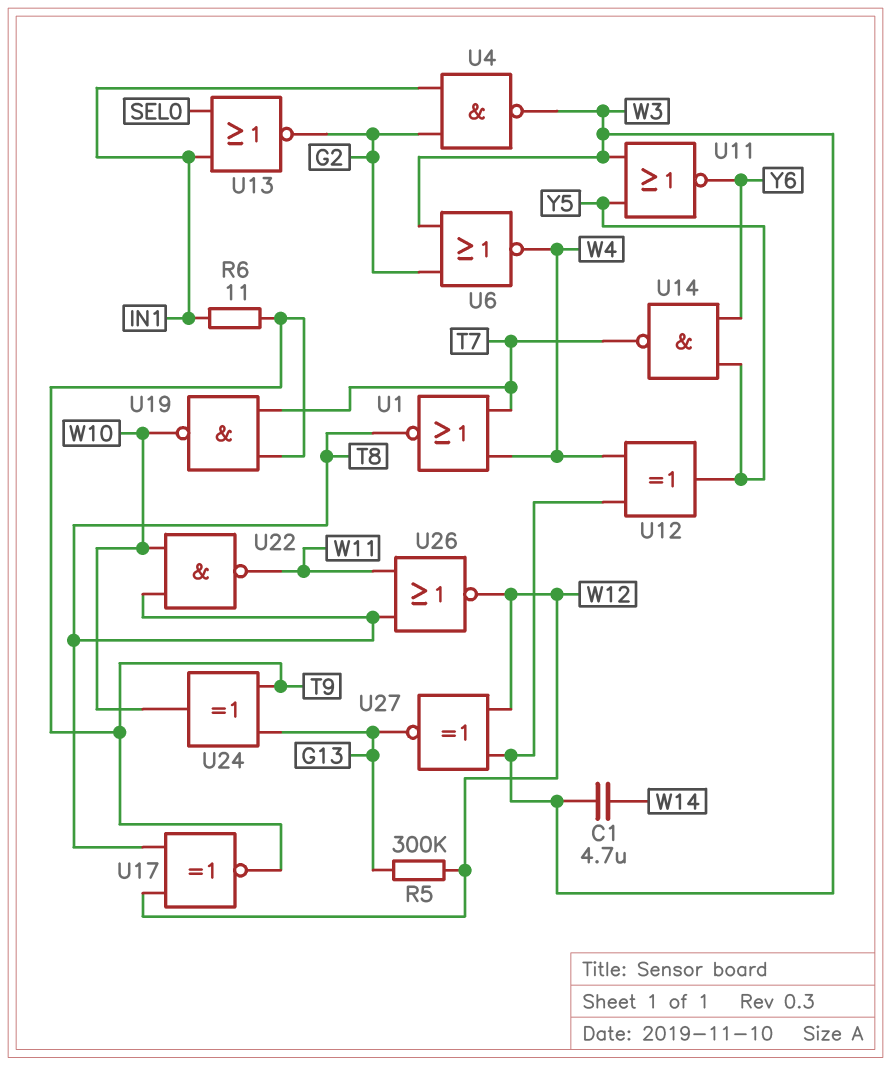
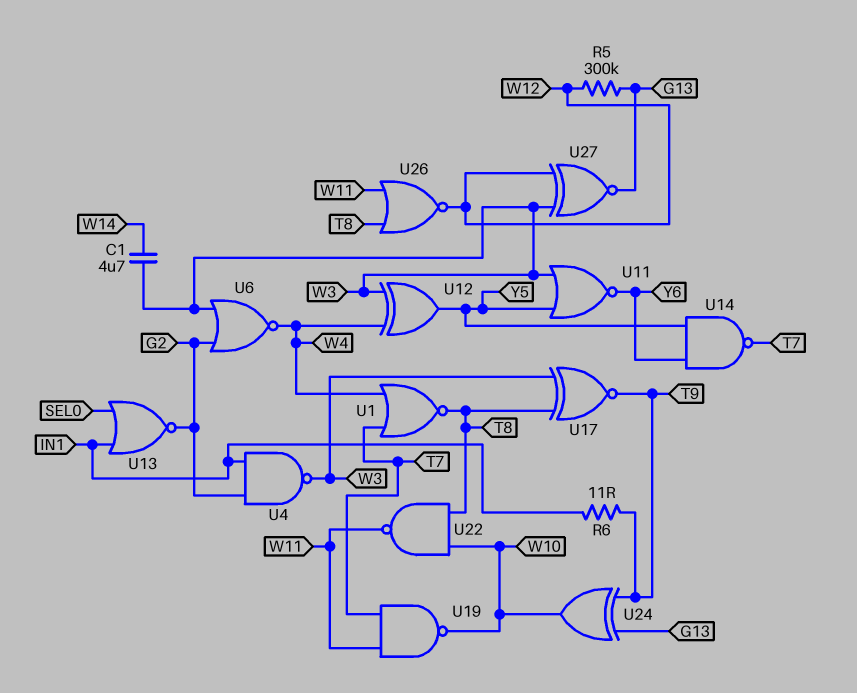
U17: XNOR (in T8, in W12, out T9) -> XNOR (in T8, in W3, out T9)
U19: NAND (in T7, in T9, out W10) -> NAND (in T7, in W11, out W10)

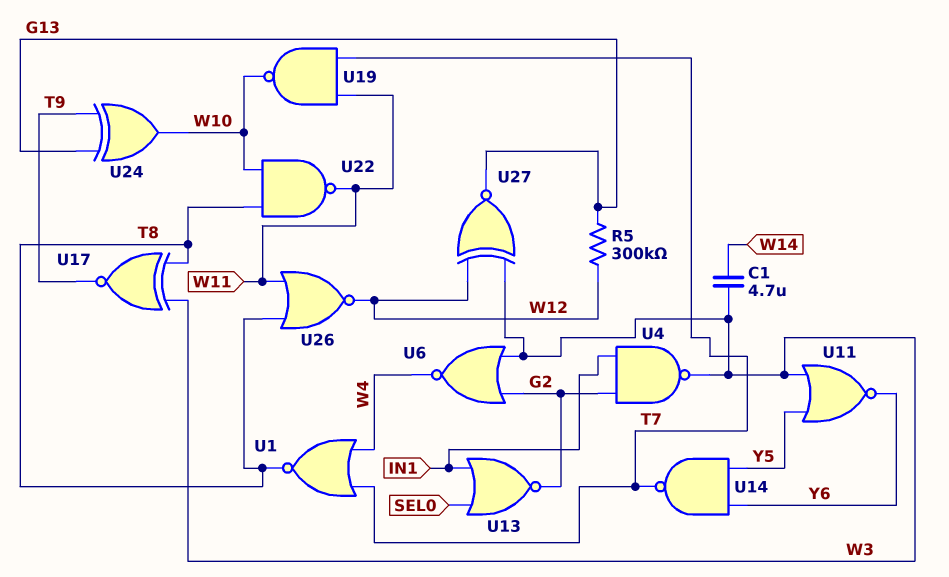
R6: 11 (IN1, T9) -> none
U12: XOR (in W3, in W4, out Y5) -> none

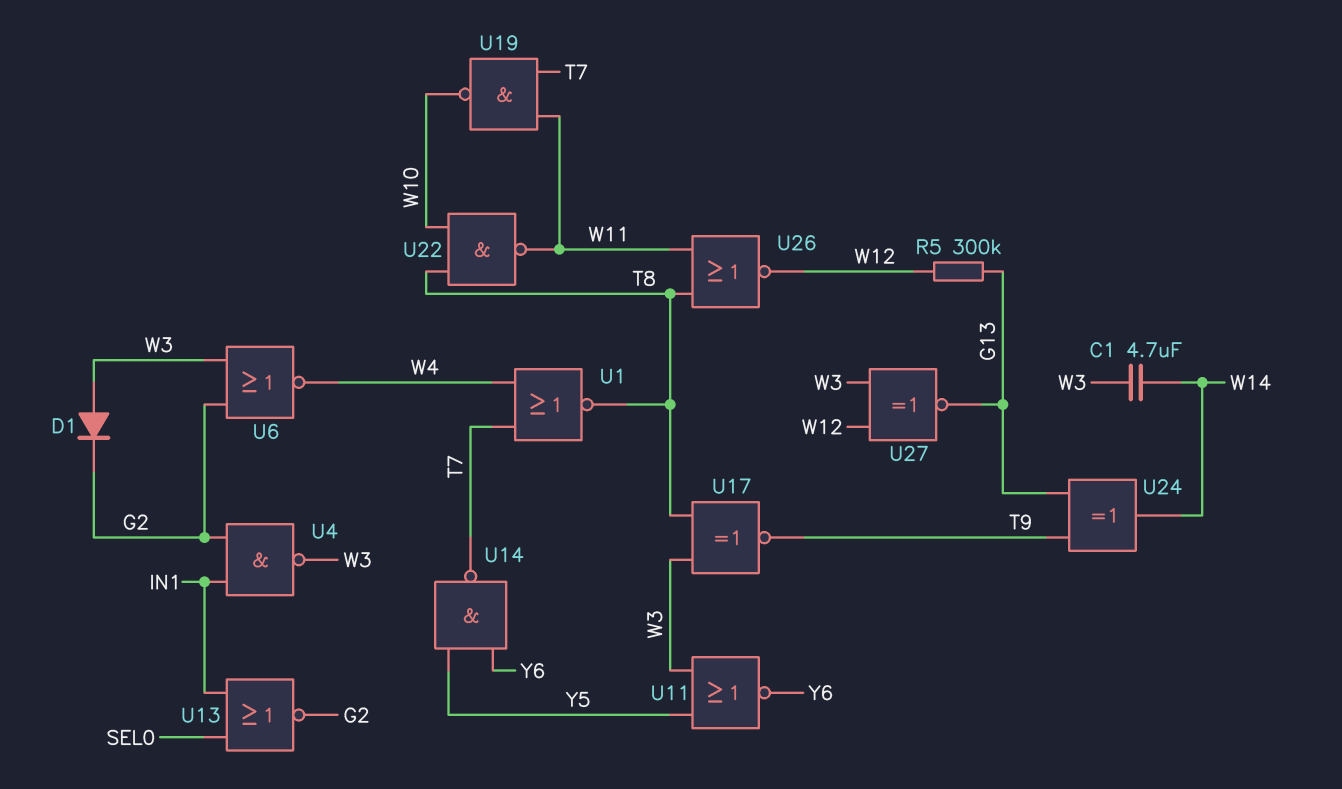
D1: none -> diode (A W3, K G2)
U24: XOR (in G13, in T9, out W10) -> XOR (in G13, in T9, out W14)

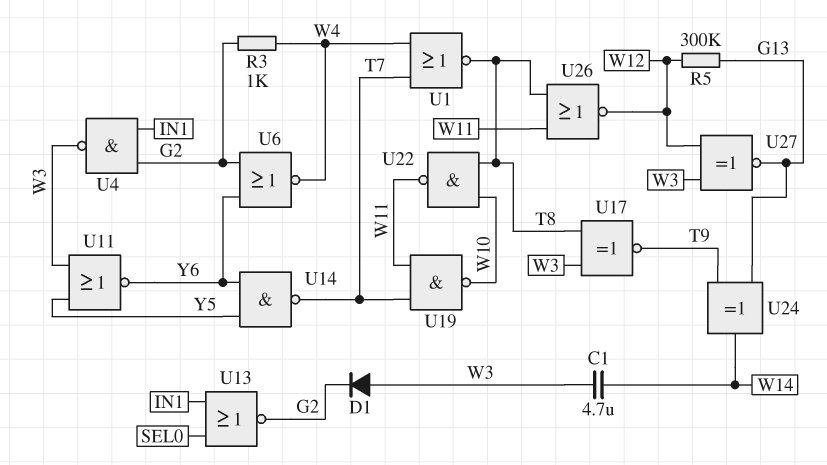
R3: none -> 1k (G2, W4)
U6: NOR (in G2, in W3, out W4) -> NOR (in G2, in Y6, out W4)

